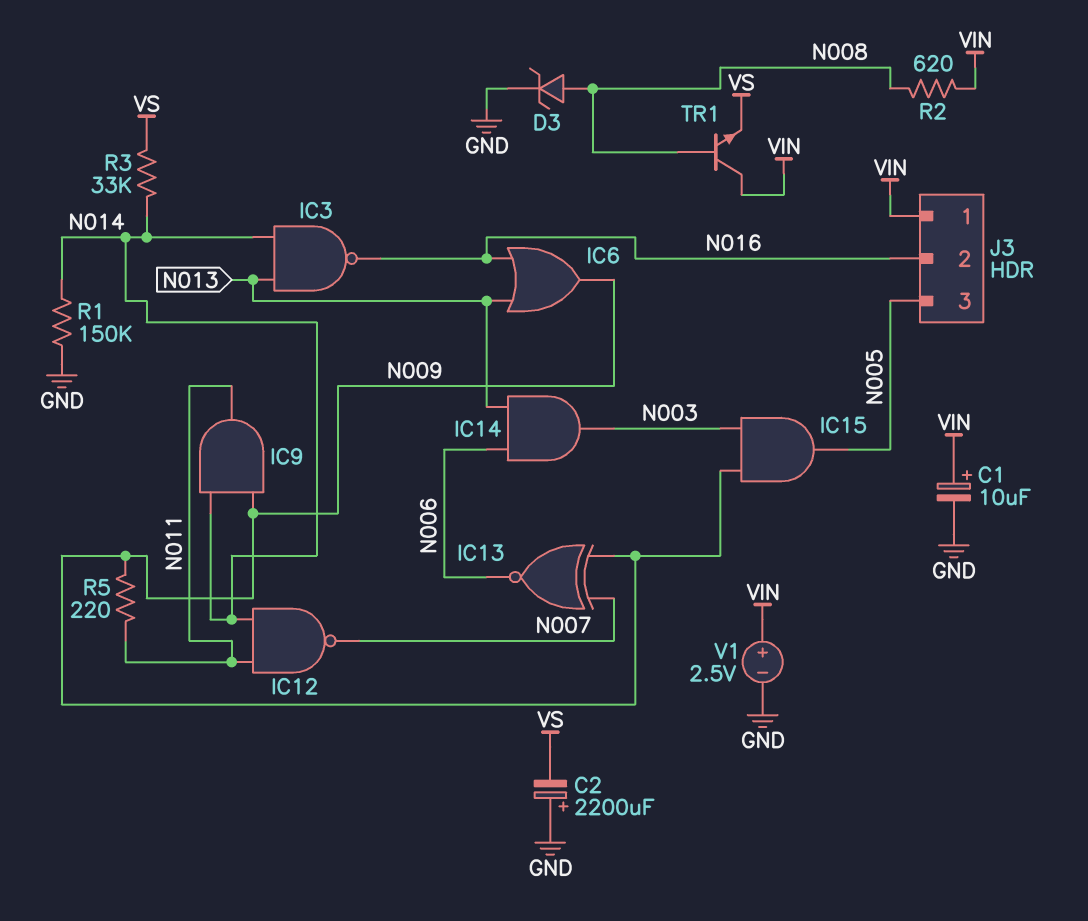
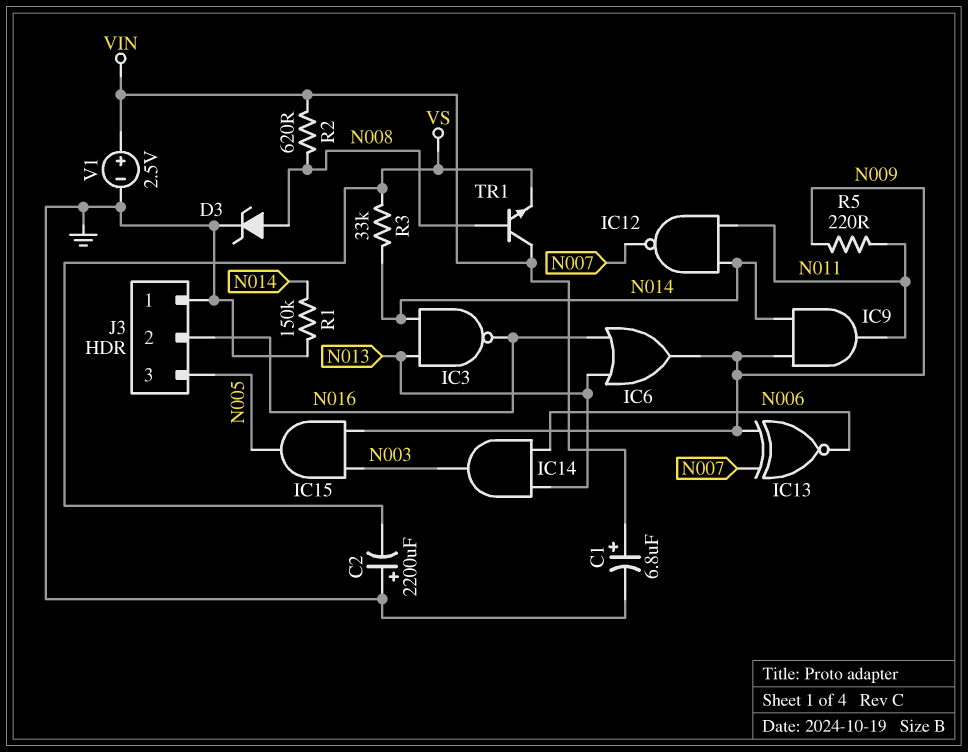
C1: 10uF (plus VIN, minus GND) -> 6.8uF (plus VIN, minus GND)
J3 pin 1: VIN -> GND

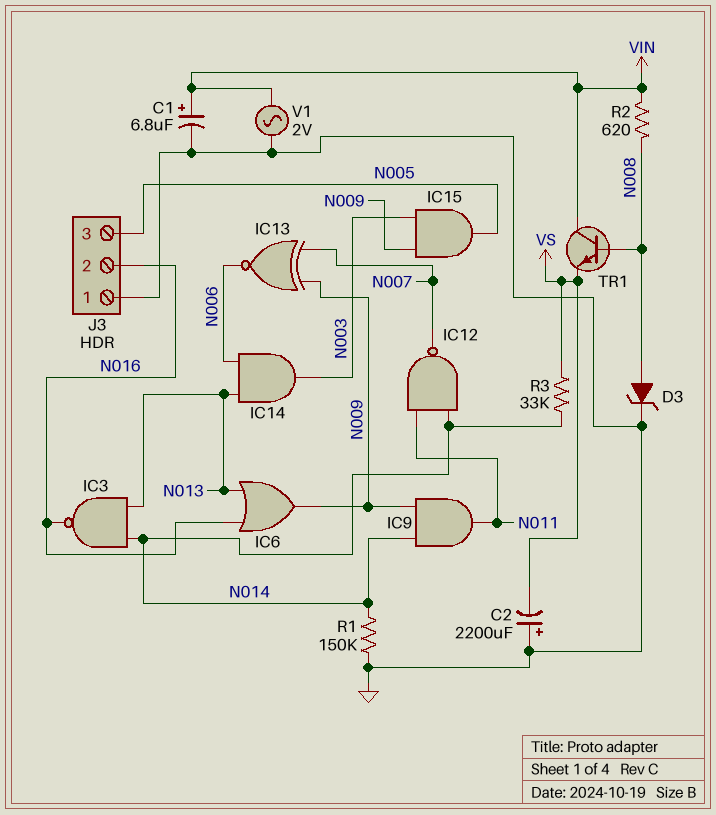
R5: 220 (N009, N011) -> none
V1: 2.5V (plus VIN, minus GND) -> AC 2V (GND, VIN)

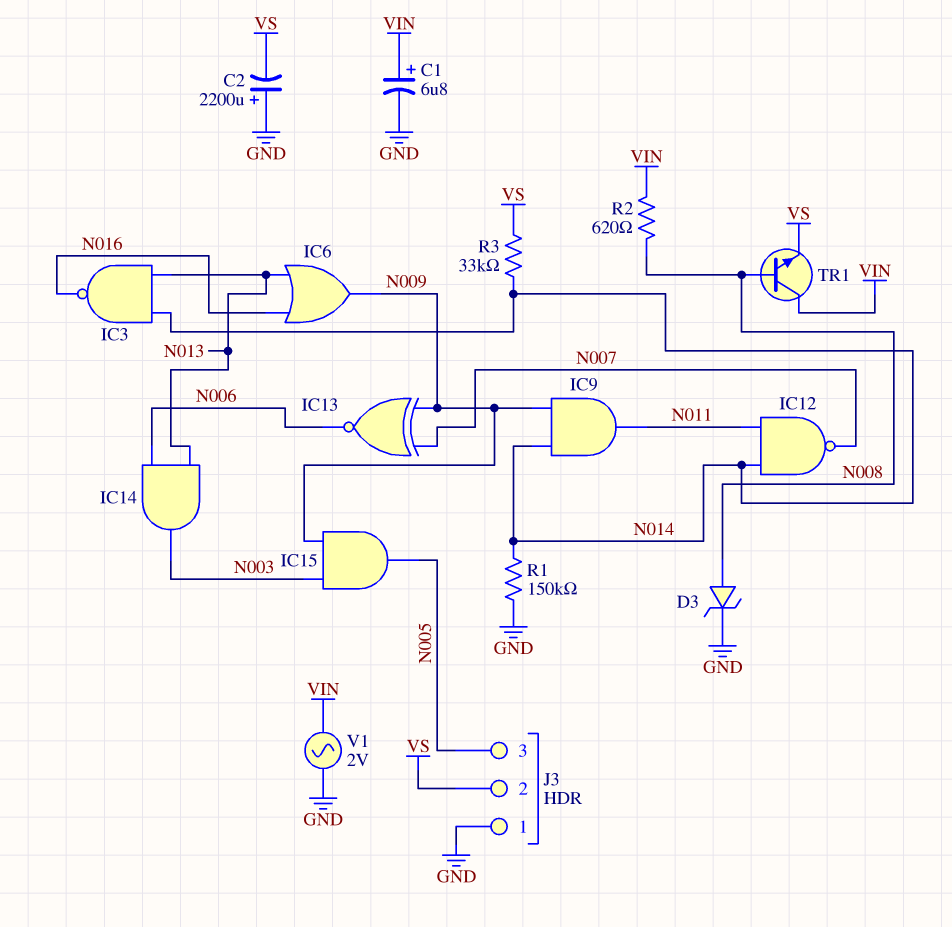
J3 pin 2: N016 -> VS

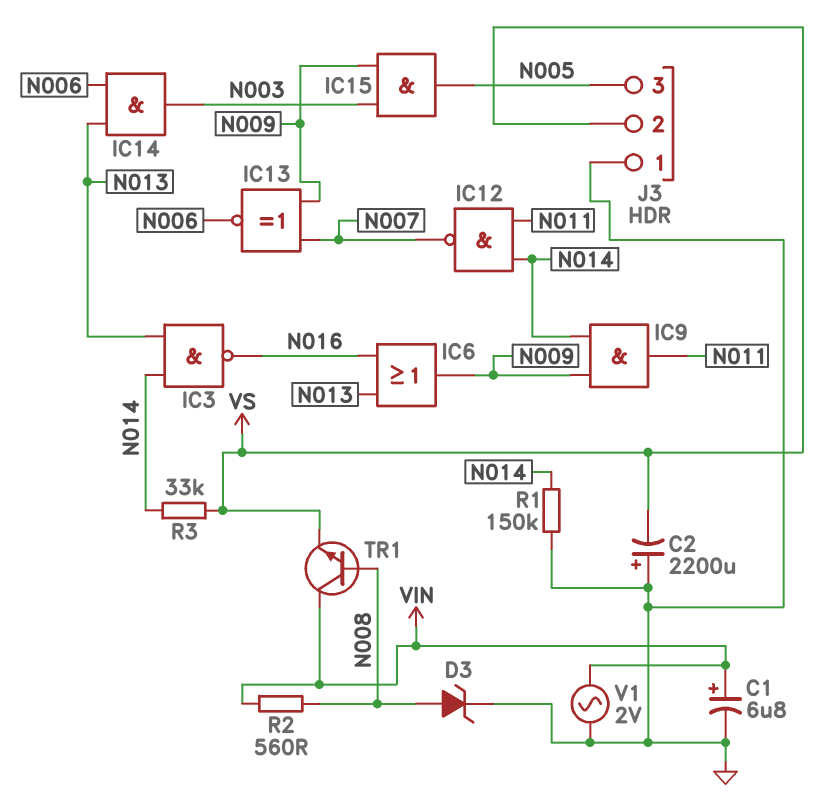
R2: 620 (N008, VIN) -> 560 (N008, VIN)

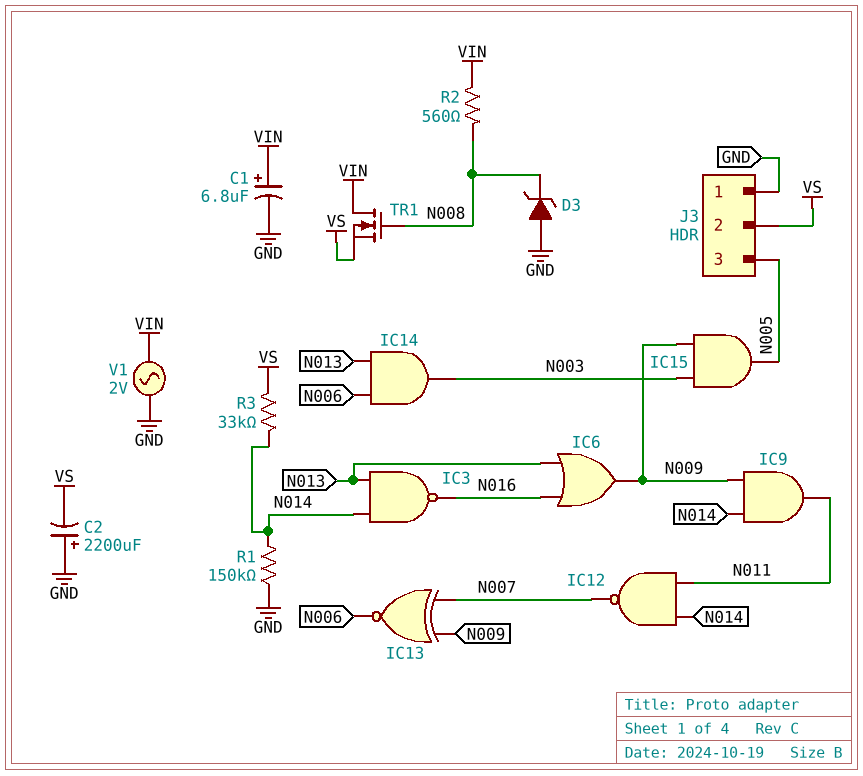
D3: zener (A N008, K GND) -> zener (A GND, K N008)
TR1: NPN (B N008, C VIN, E VS) -> NMOS (G N008, D VIN, S VS)

